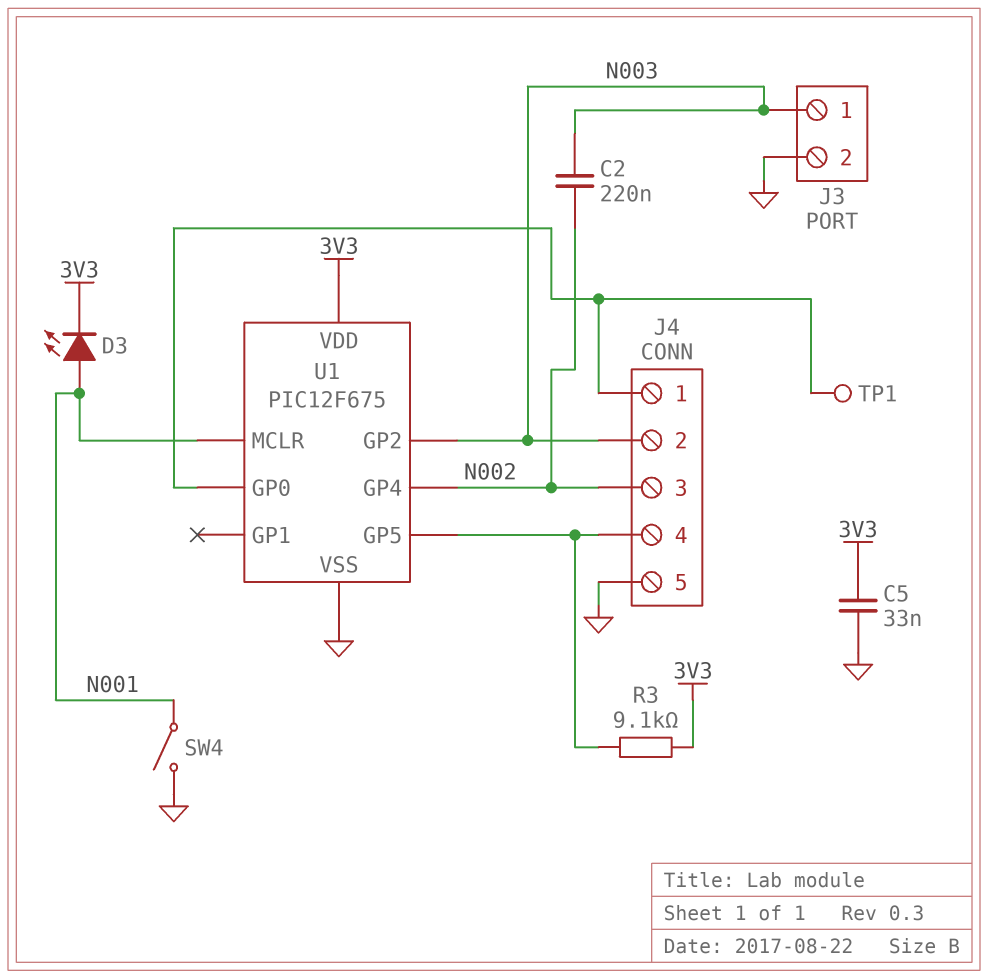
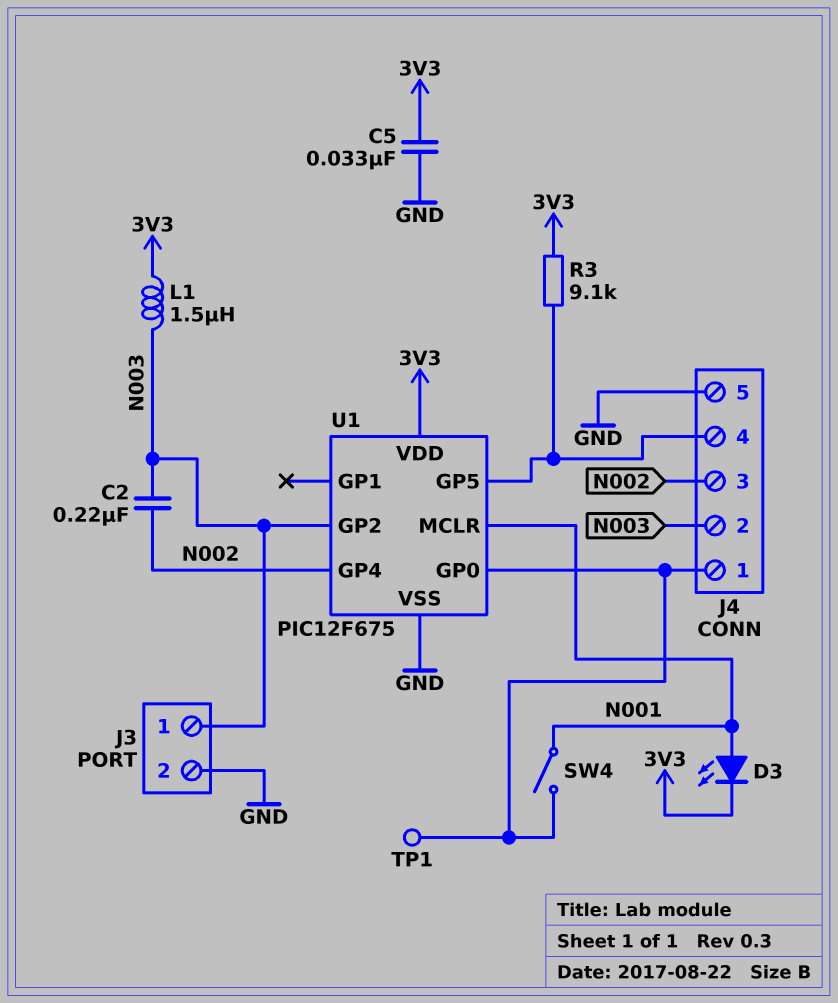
L1: none -> 1.5uH (3V3, N003)
SW4: switch (GND, N001) -> switch (J4/1, N001)

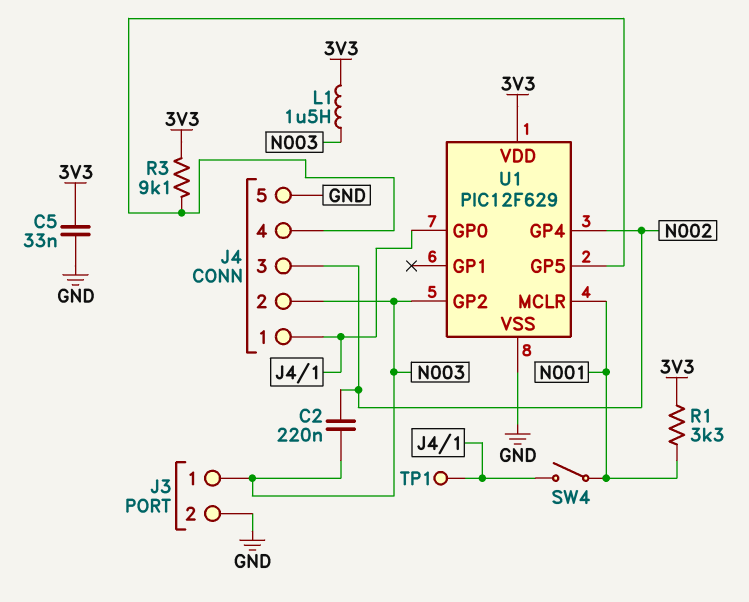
D3: LED (A N001, K 3V3) -> none
R1: none -> 3.3k (3V3, N001)
U1: PIC12F675 -> PIC12F629

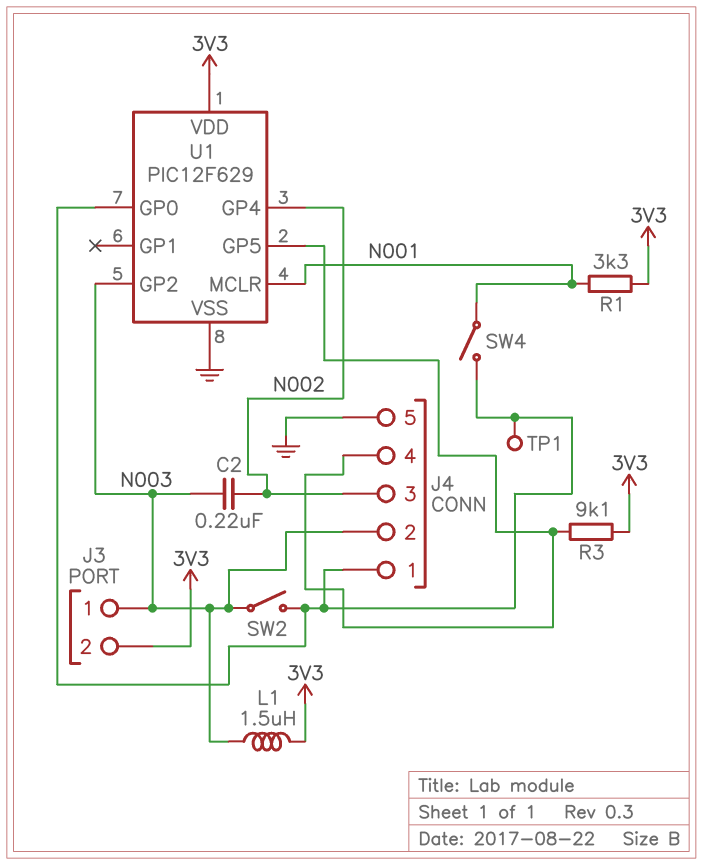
C5: 33nF (3V3, GND) -> none
J3 pin 2: GND -> 3V3
SW2: none -> switch (J4/1, N003)

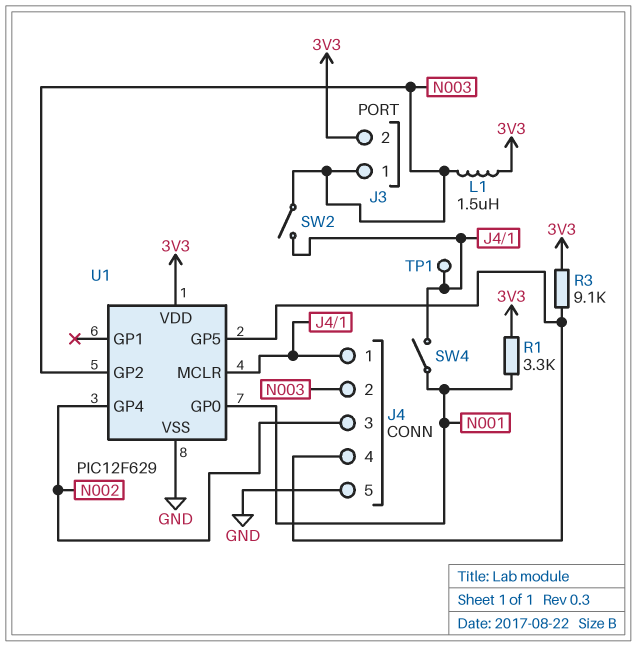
C2: 220nF (N002, N003) -> none
U1 pin GP0: J4/1 -> N001
U1 pin MCLR: N001 -> J4/1

